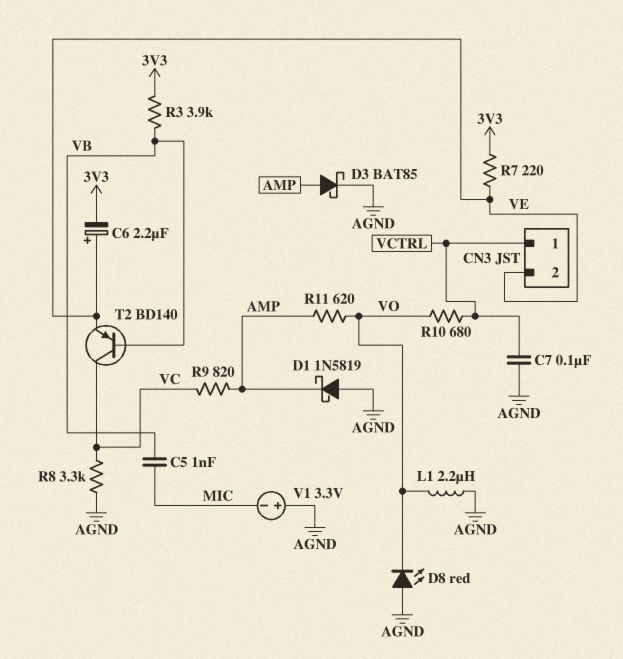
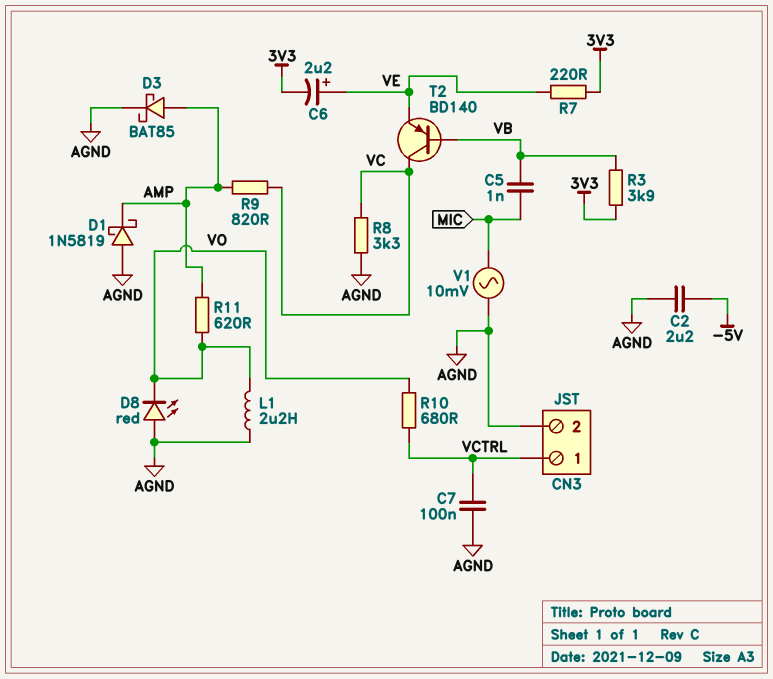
C2: none -> 2.2uF (-5V, AGND)
CN3 pin 2: VE -> AGND
V1: 3.3V (plus AGND, minus MIC) -> AC 10mV (AGND, MIC)

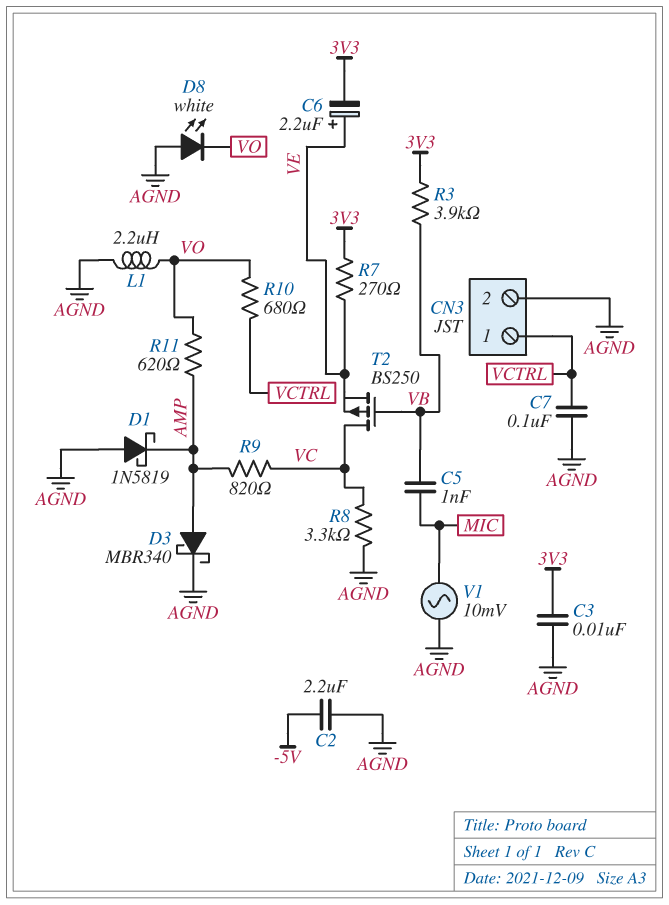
C3: none -> 10nF (3V3, AGND)
D3: schottky BAT85 (A AMP, K AGND) -> schottky MBR340 (A AMP, K AGND)
D8: LED red (A AGND, K VO) -> LED white (A AGND, K VO)
R7: 220 (3V3, VE) -> 270 (3V3, VE)
T2: PNP BD140 (B VB, C VC, E VE) -> PMOS BS250 (G VB, D VC, S VE)

